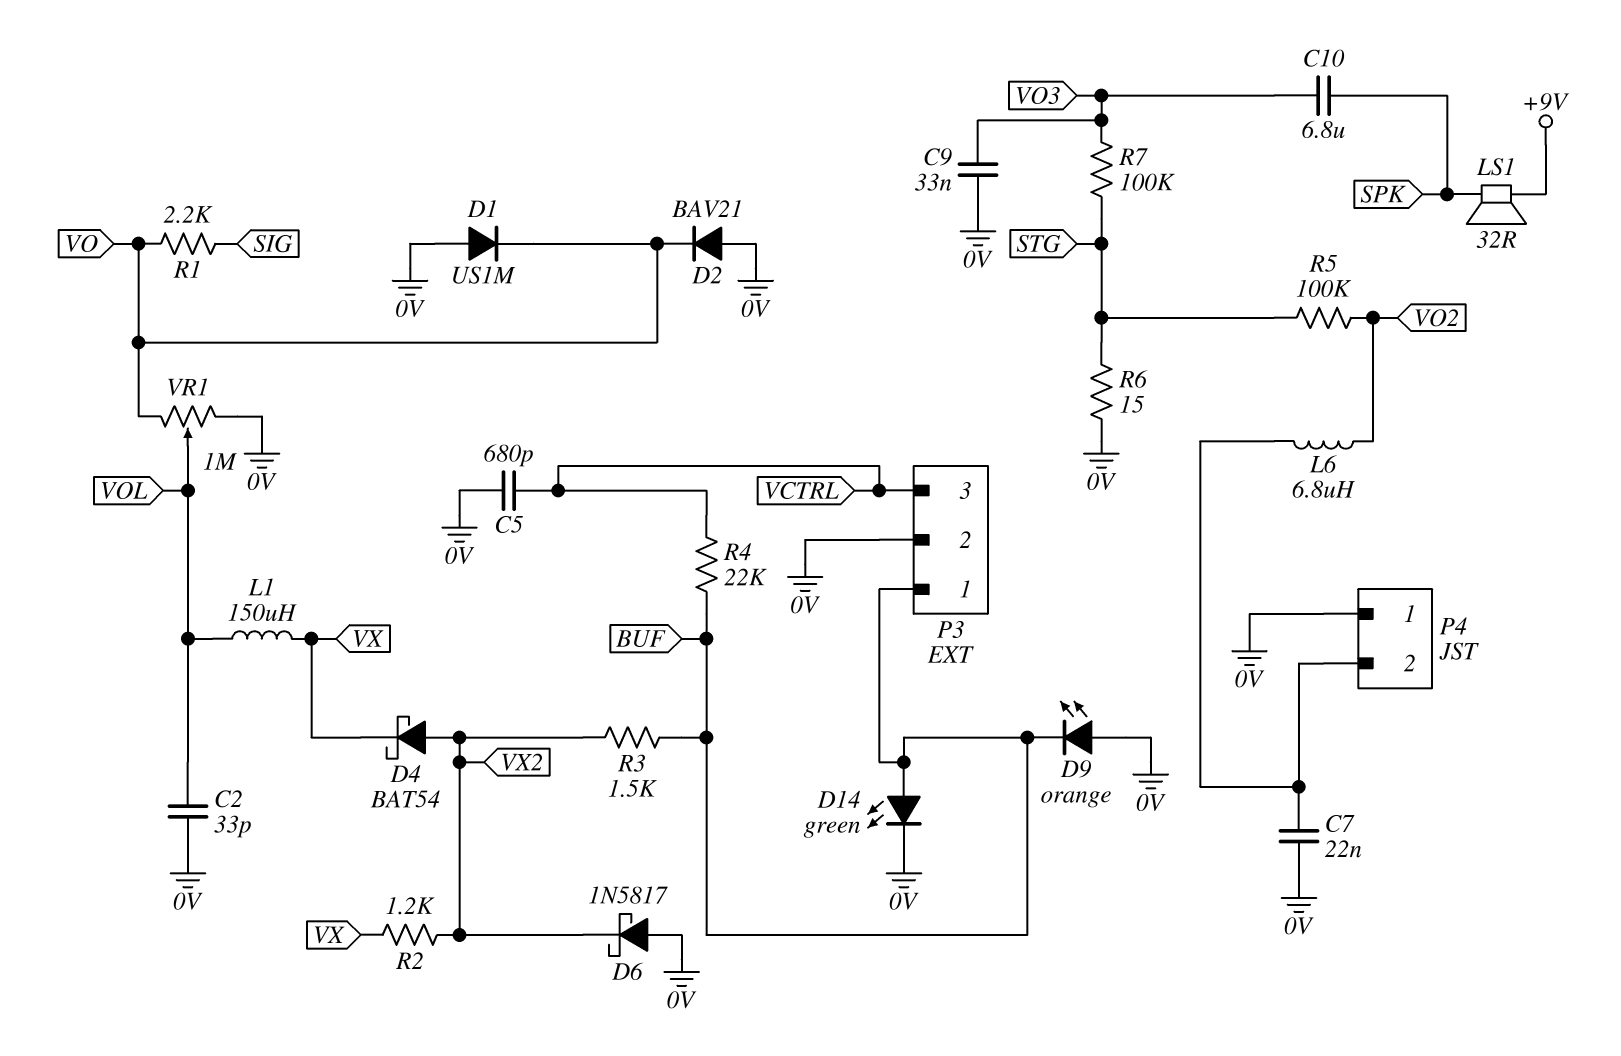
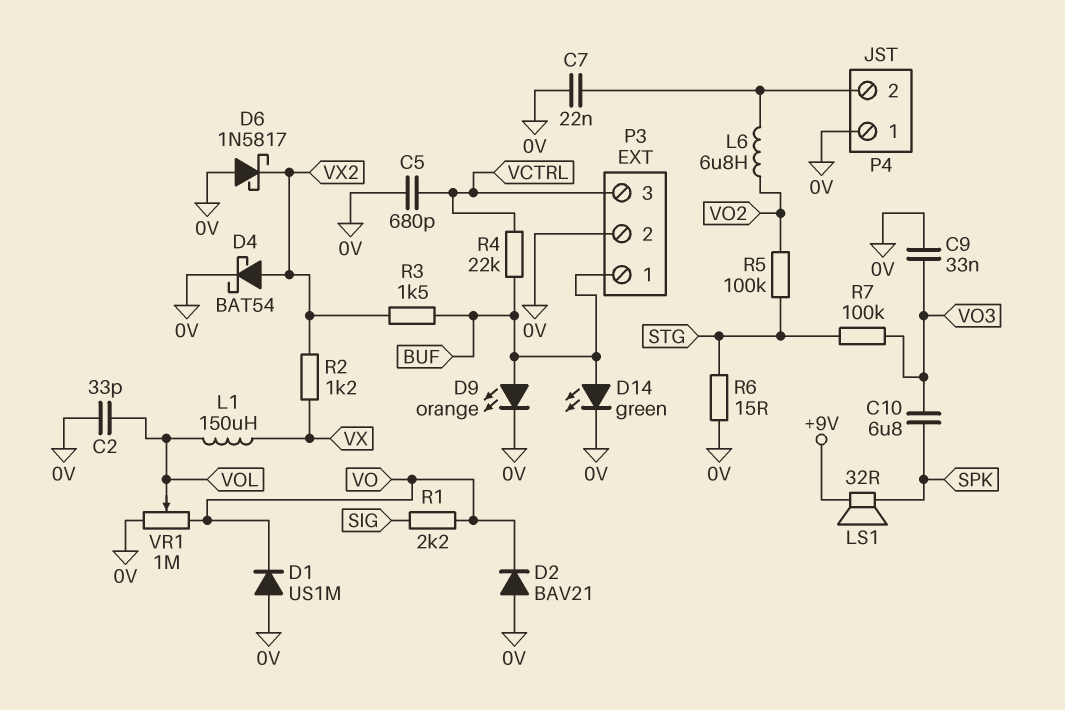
D4: schottky BAT54 (A VX2, K VX) -> schottky BAT54 (A VX2, K 0V)
D9: LED orange (A 0V, K BUF) -> LED orange (A BUF, K 0V)

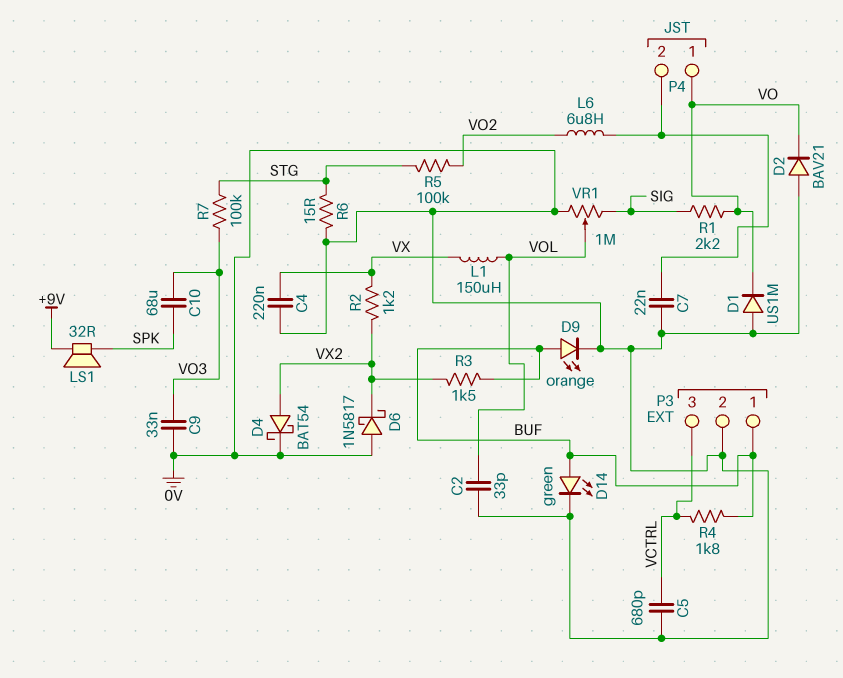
C4: none -> 220nF (0V, VX)
C10: 6.8uF (SPK, VO3) -> 68uF (SPK, VO3)
P4 pin 1: 0V -> VO
R4: 22k (BUF, VCTRL) -> 1.8k (BUF, VCTRL)
VR1: 1M (0V, VO, wiper VOL) -> 1M (0V, SIG, wiper VOL)

